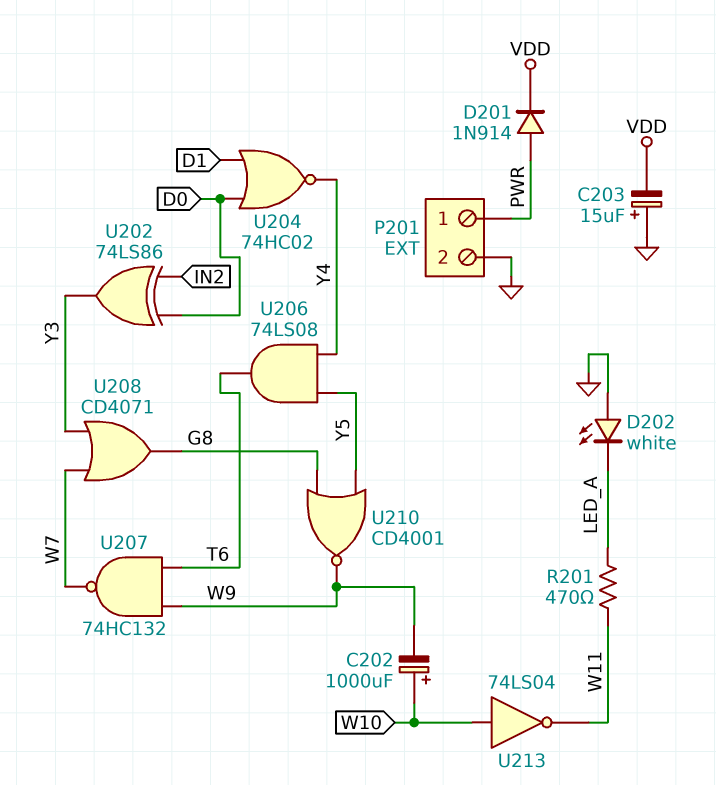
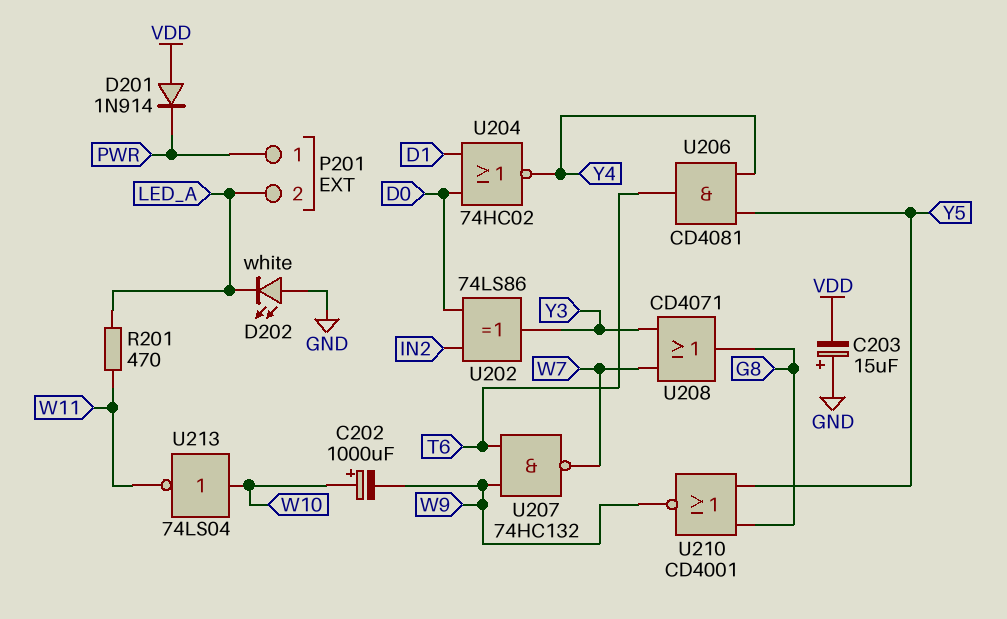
D201: diode 1N914 (A PWR, K VDD) -> diode 1N914 (A VDD, K PWR)
P201 pin 2: GND -> LED_A
U206: AND 74LS08 (in Y4, in Y5, out T6) -> AND CD4081 (in Y4, in Y5, out T6)

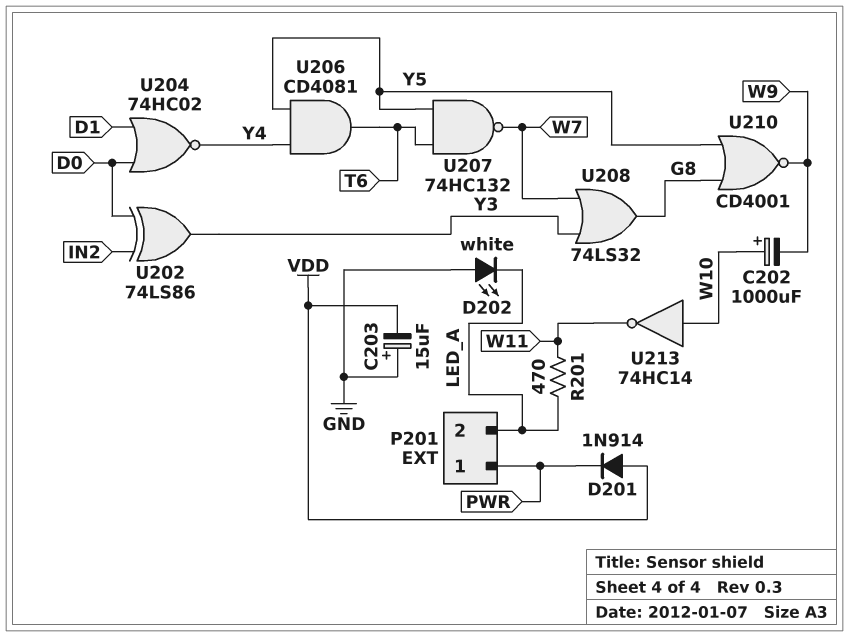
U207: NAND 74HC132 (in T6, in W9, out W7) -> NAND 74HC132 (in T6, in Y5, out W7)
U208: OR CD4071 (in W7, in Y3, out G8) -> OR 74LS32 (in W7, in Y3, out G8)
U213: NOT 74LS04 (in W10, out W11) -> NOT 74HC14 (in W10, out W11)

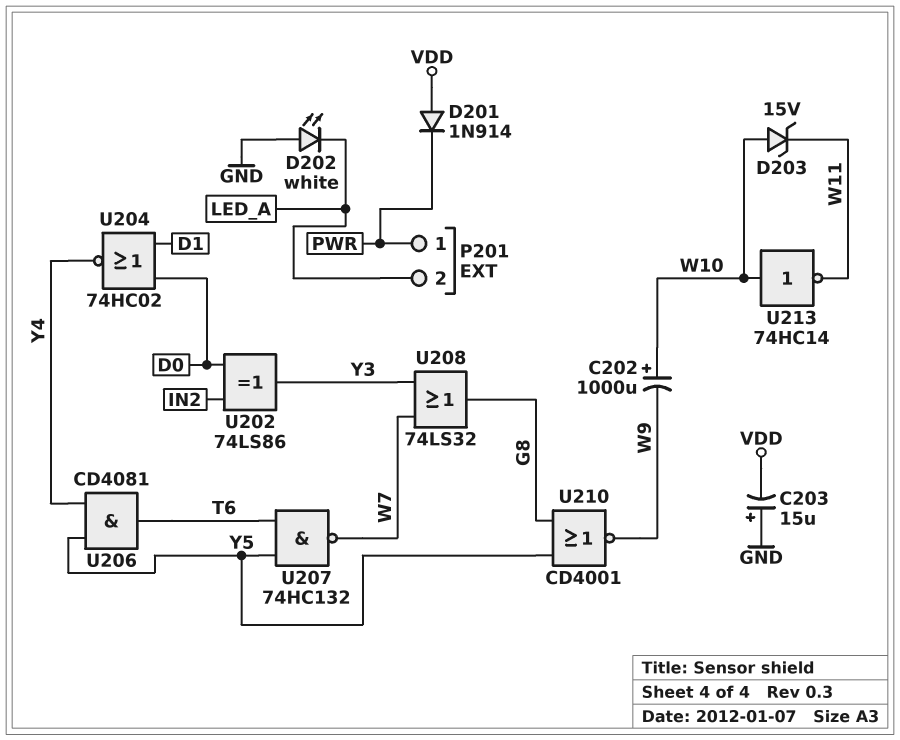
D203: none -> zener 15V (A W10, K W11)
R201: 470 (LED_A, W11) -> none

